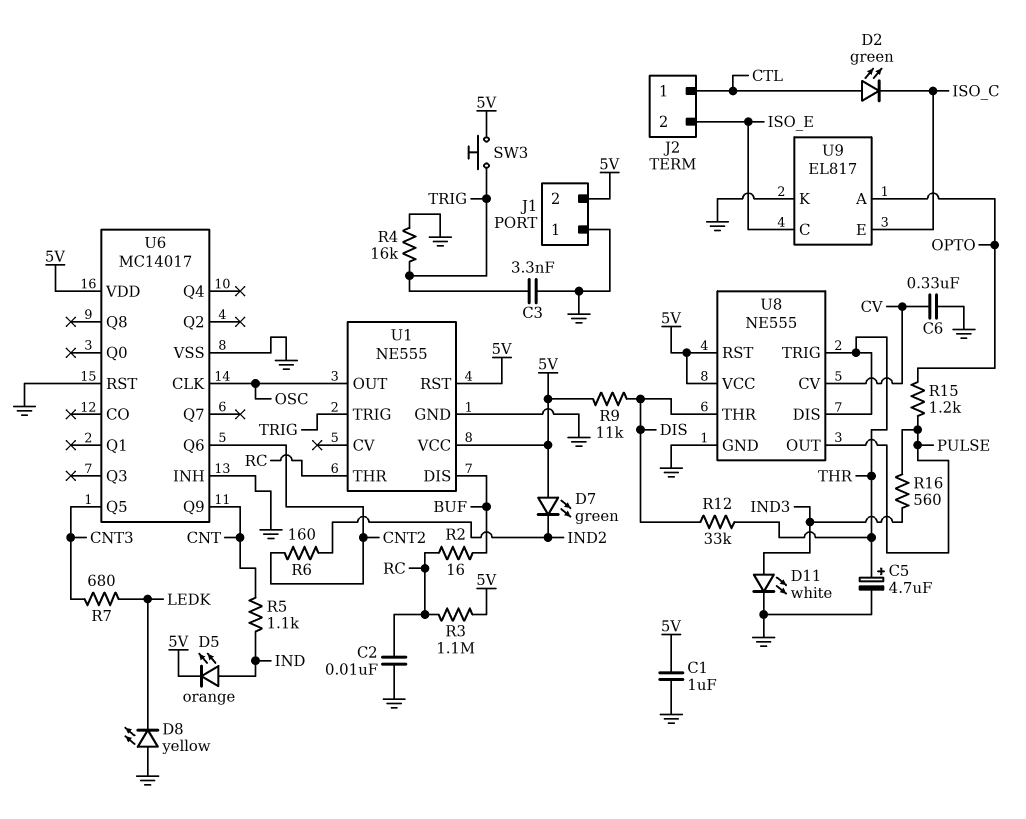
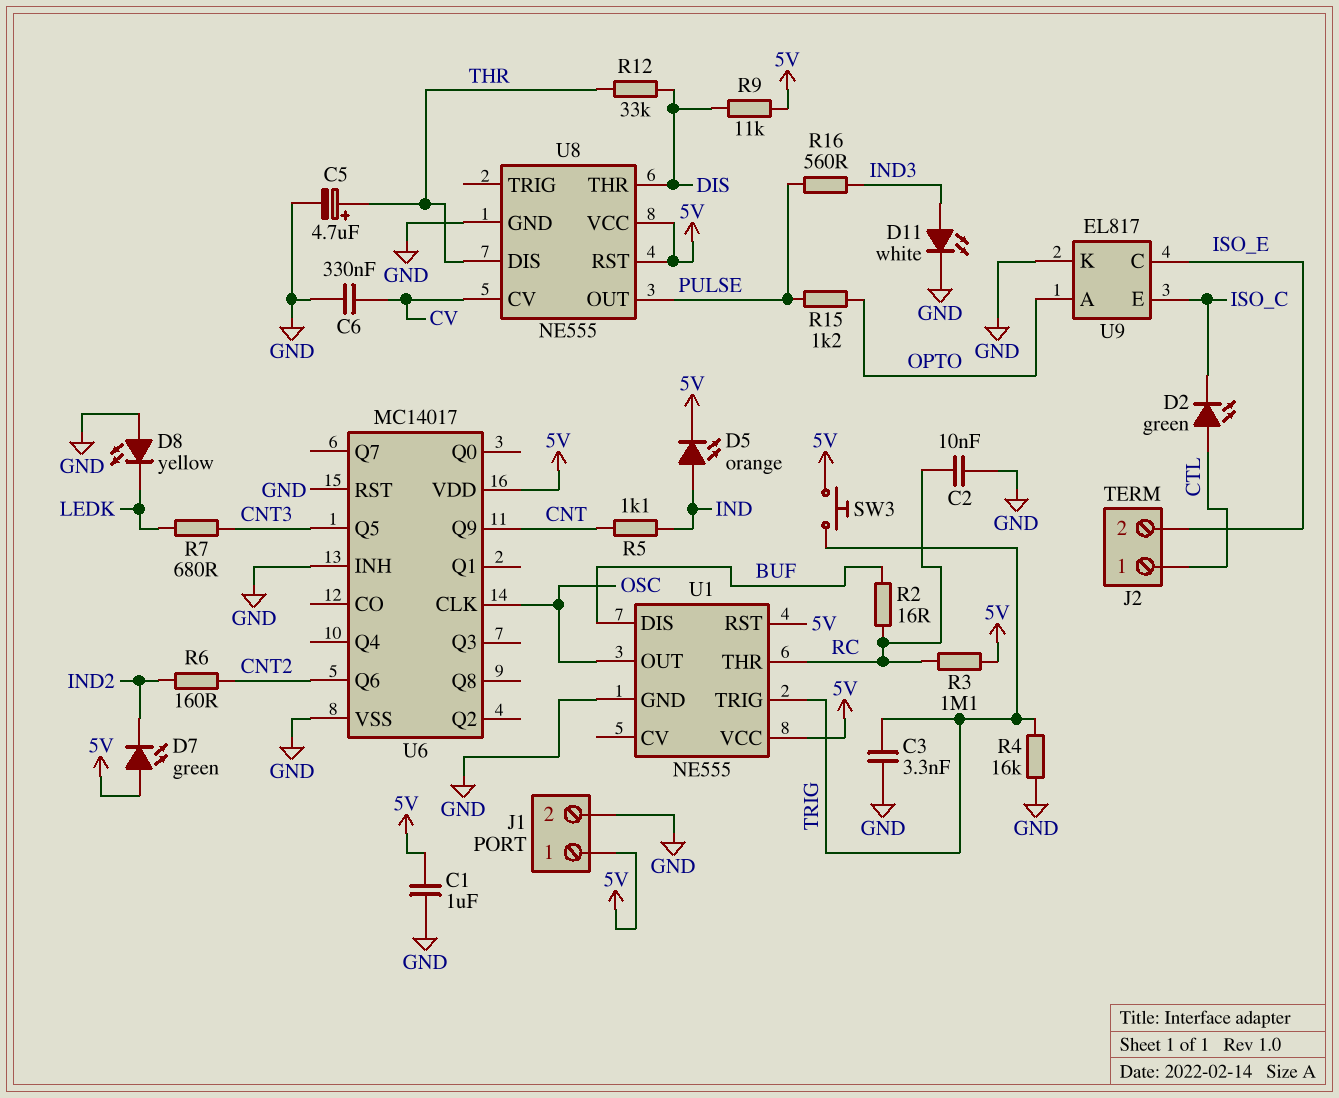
J1 pin 1: GND -> 5V
J1 pin 2: 5V -> GND
U8 pin TRIG: THR -> none

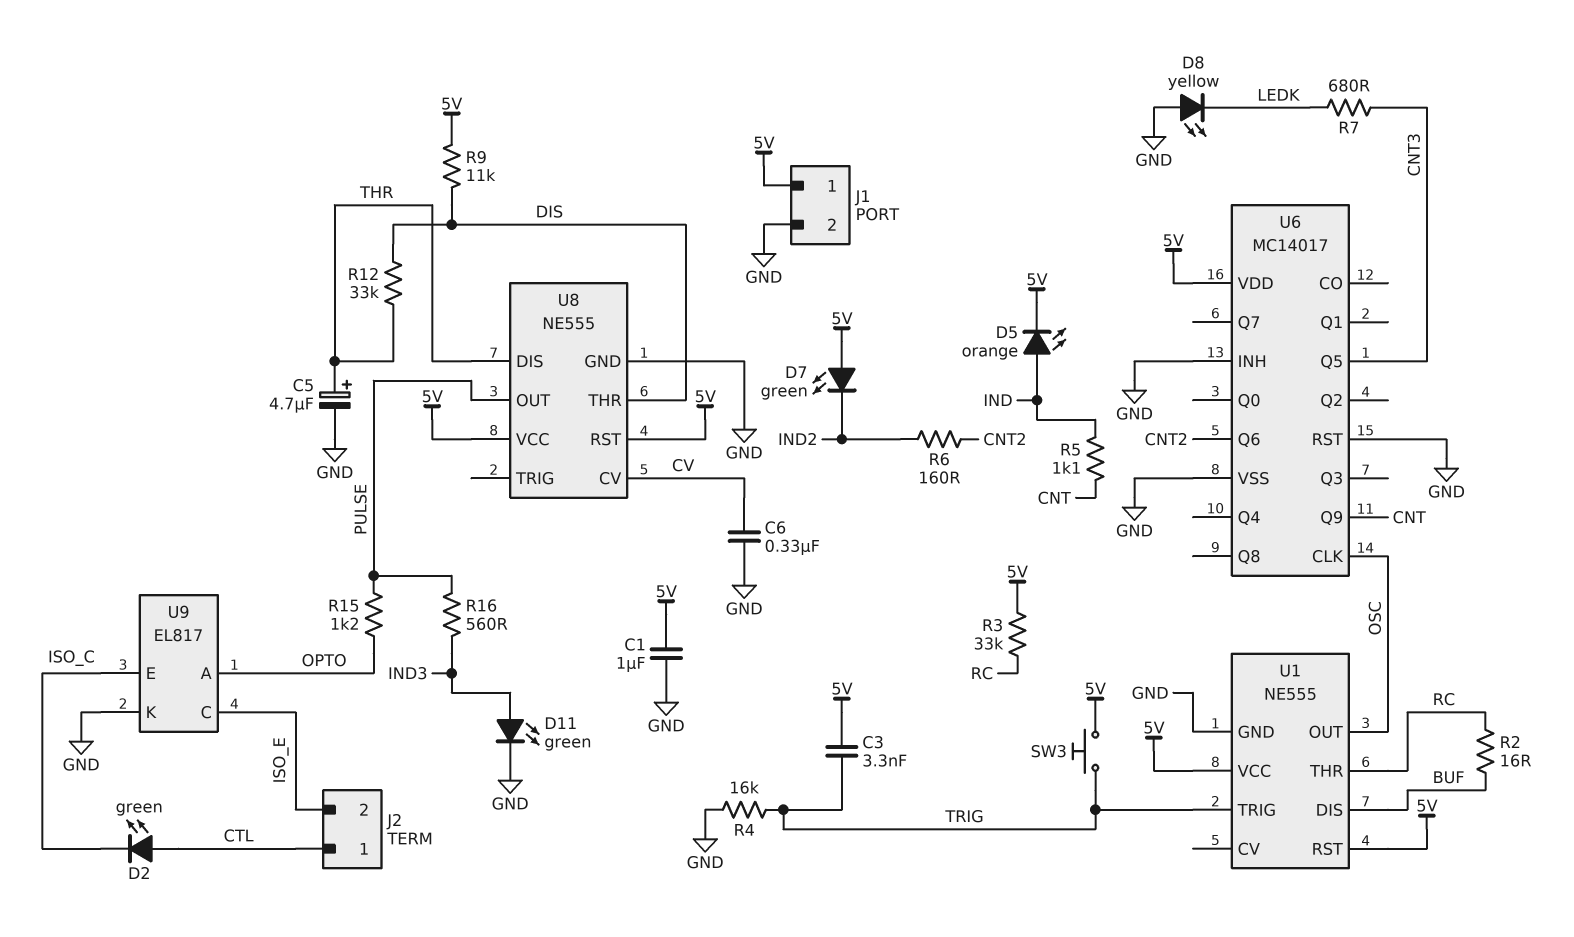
C2: 10nF (GND, RC) -> none
C3: 3.3nF (GND, TRIG) -> 3.3nF (5V, TRIG)
D11: LED white (A IND3, K GND) -> LED green (A IND3, K GND)
R3: 1.1M (5V, RC) -> 33k (5V, RC)

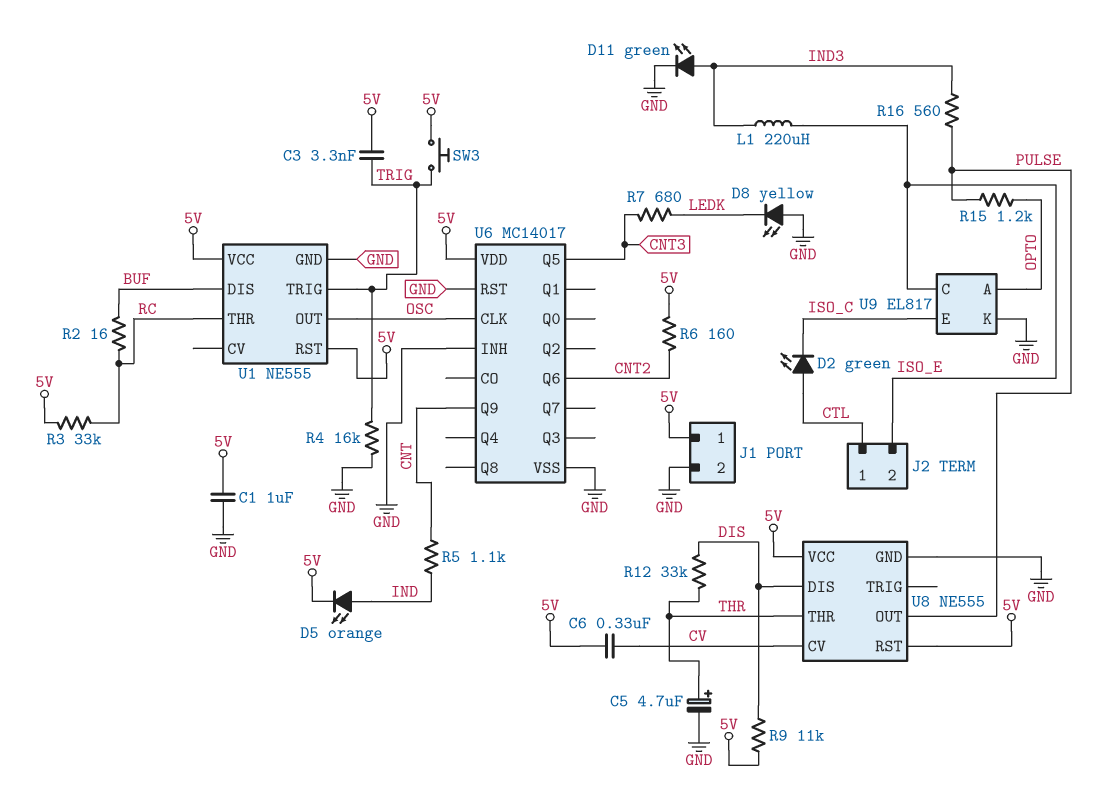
C6: 330nF (CV, GND) -> 330nF (5V, CV)
D7: LED green (A 5V, K IND2) -> none
L1: none -> 220uH (IND3, ISO_E)
R6: 160 (CNT2, IND2) -> 160 (5V, CNT2)
U8 pin DIS: THR -> DIS
U8 pin THR: DIS -> THR

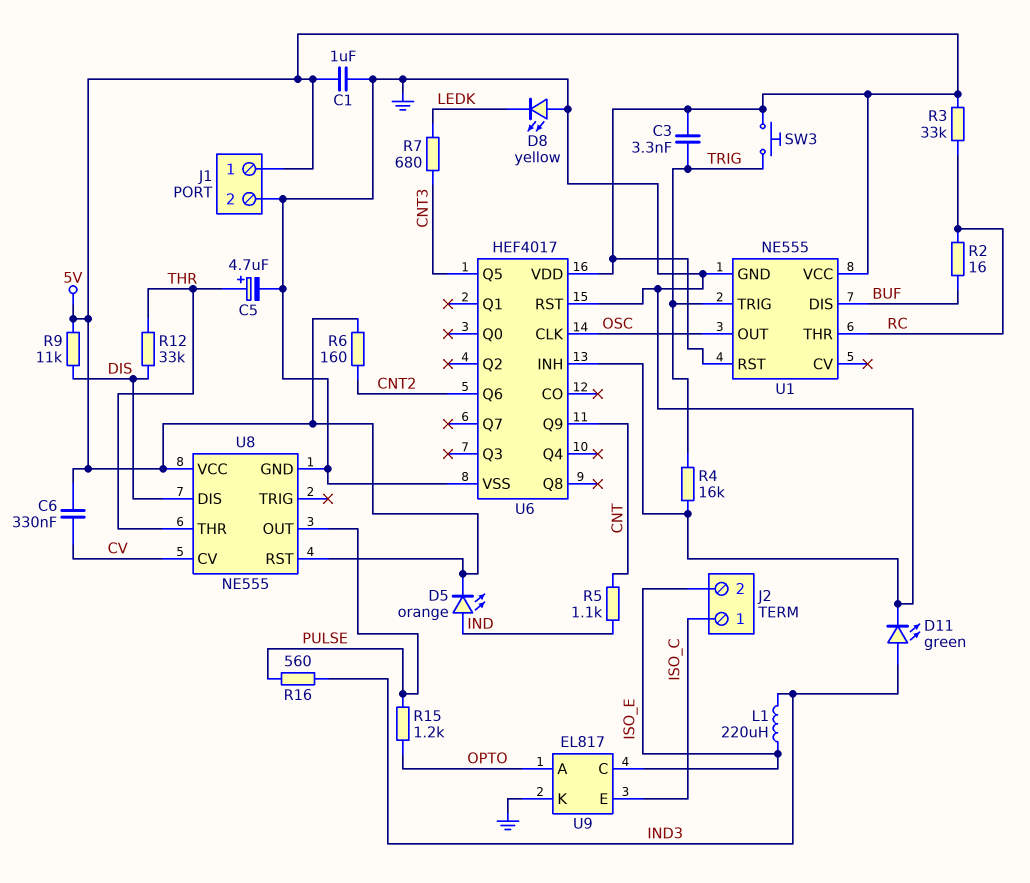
D2: LED green (A CTL, K ISO_C) -> none
J2 pin 1: CTL -> ISO_C
U6: MC14017 -> HEF4017

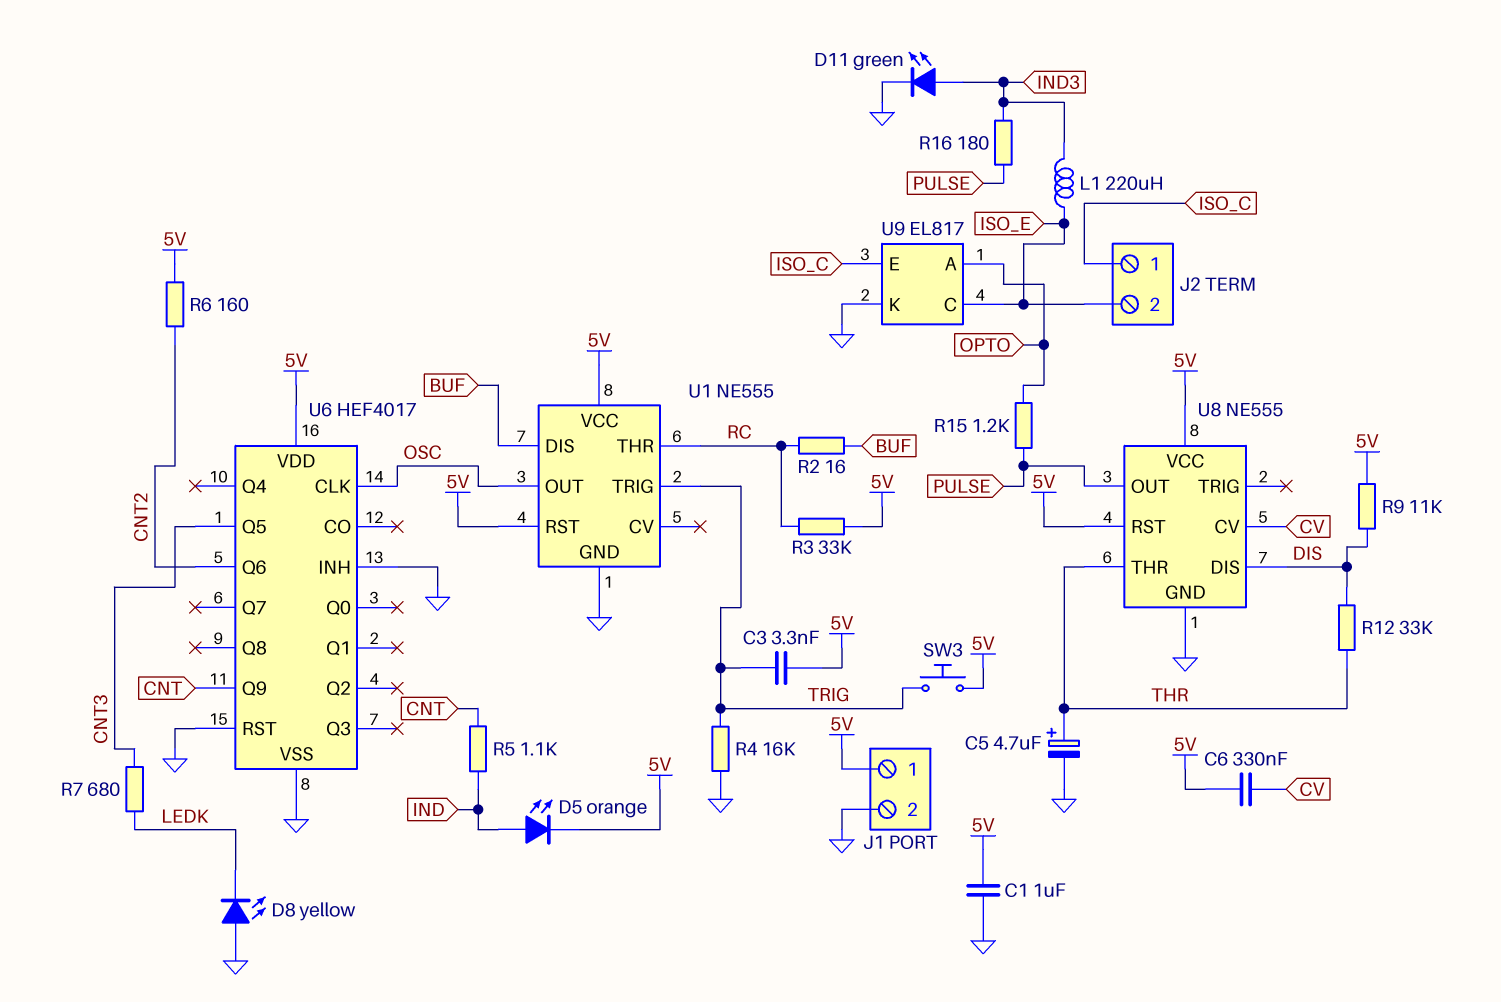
R16: 560 (IND3, PULSE) -> 180 (IND3, PULSE)

